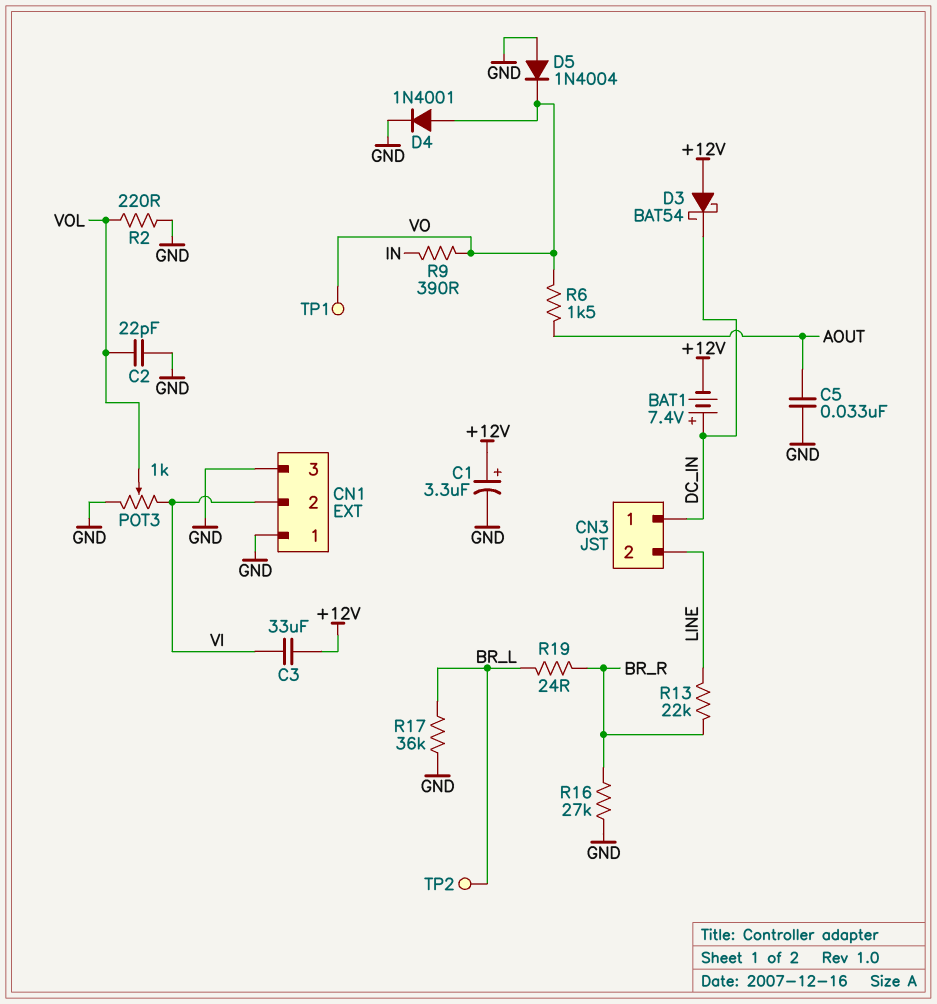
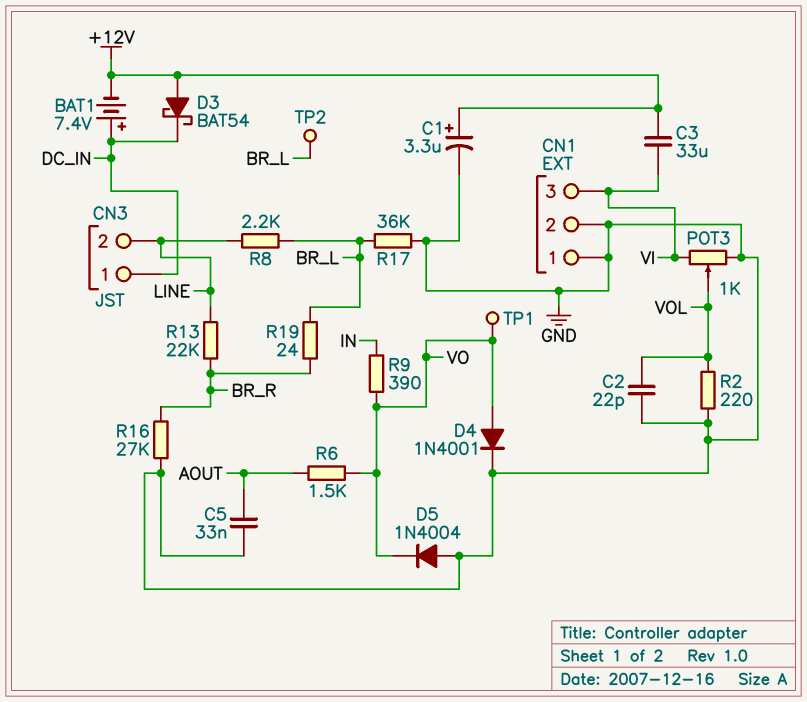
CN1 pin 2: VI -> GND
CN1 pin 3: GND -> VI
R8: none -> 2.2k (BR_L, LINE)

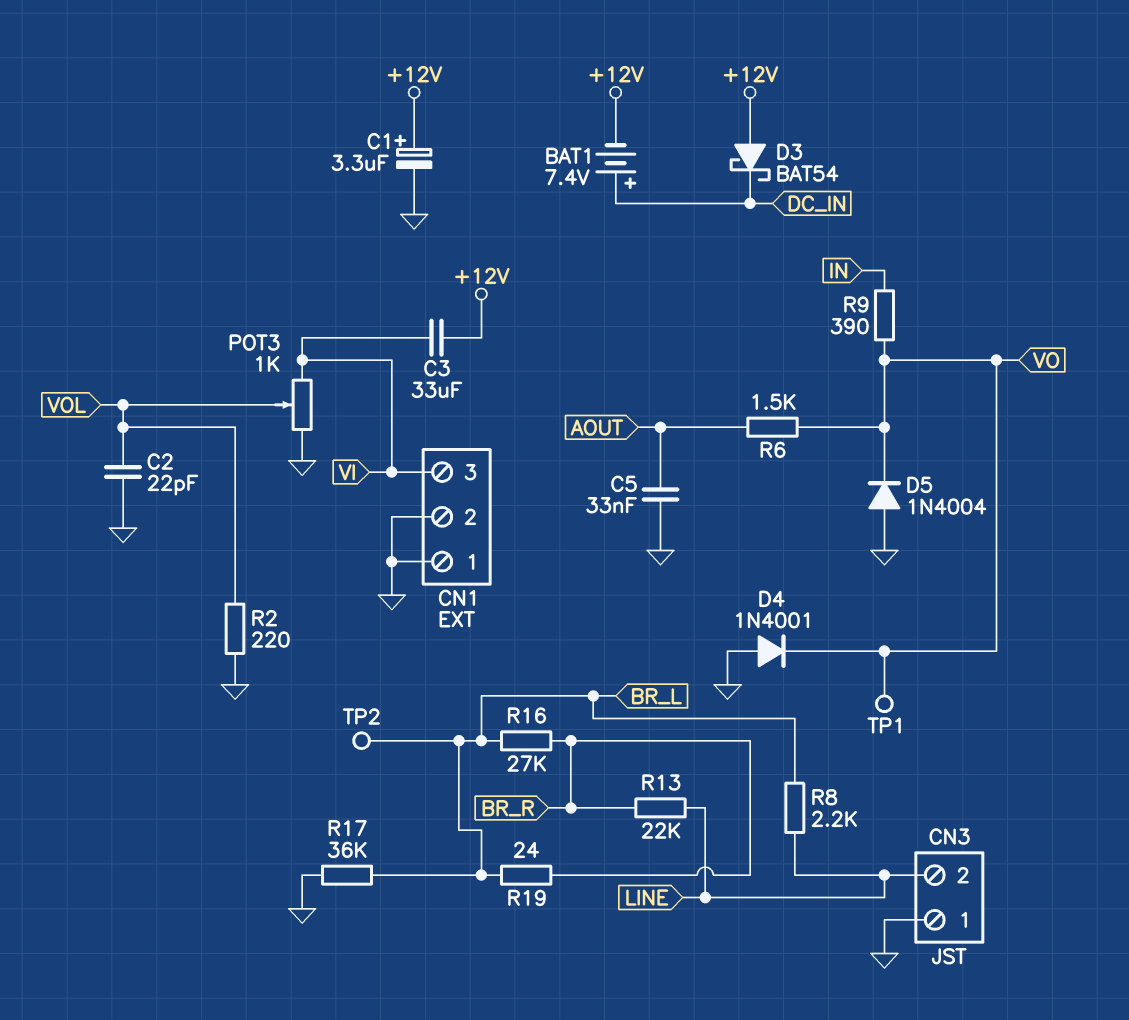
CN3 pin 1: DC_IN -> GND
D4: diode 1N4001 (A VO, K GND) -> diode 1N4001 (A GND, K VO)
R16: 27k (BR_R, GND) -> 27k (BR_L, BR_R)

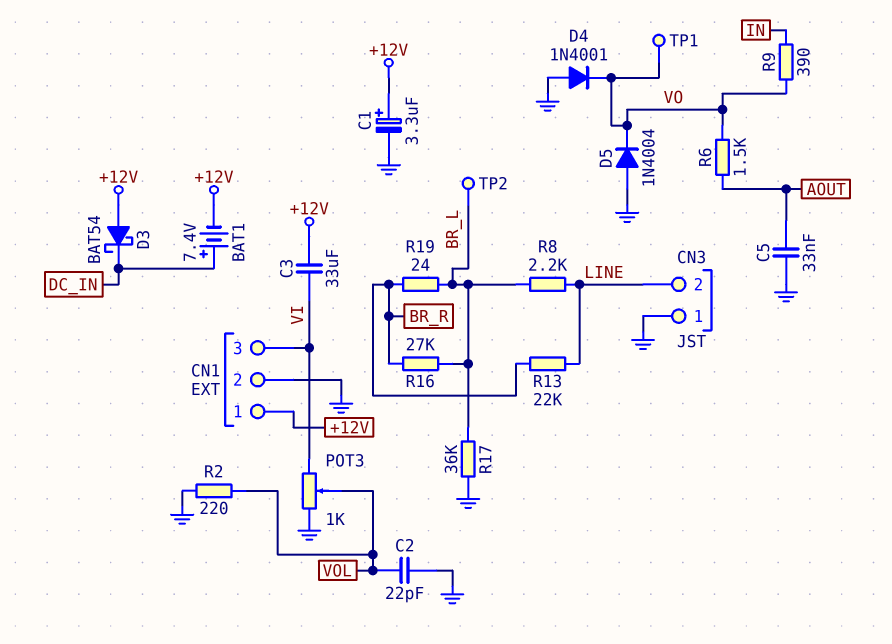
CN1 pin 1: GND -> +12V

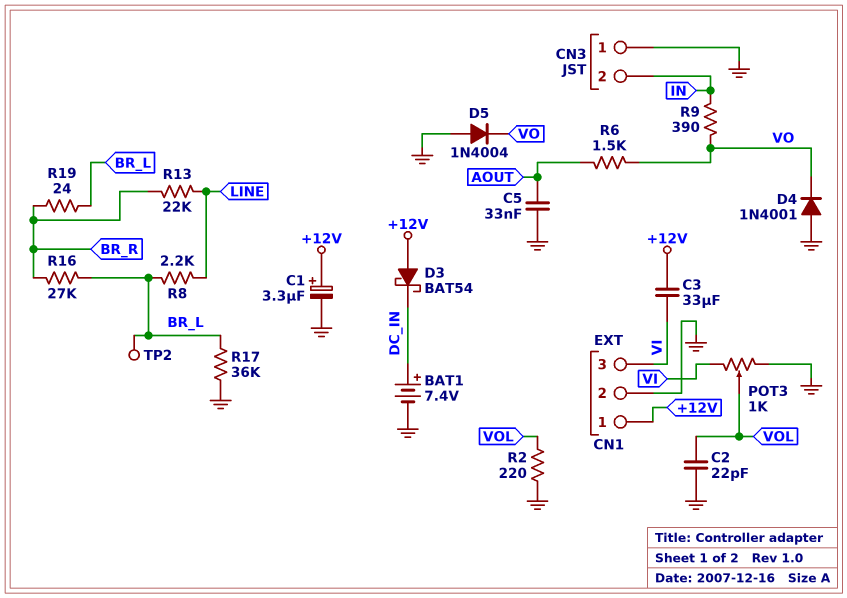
BAT1: 7.4V (plus DC_IN, minus +12V) -> 7.4V (plus DC_IN, minus GND)
CN3 pin 2: LINE -> IN
TP1: test point (VO) -> none

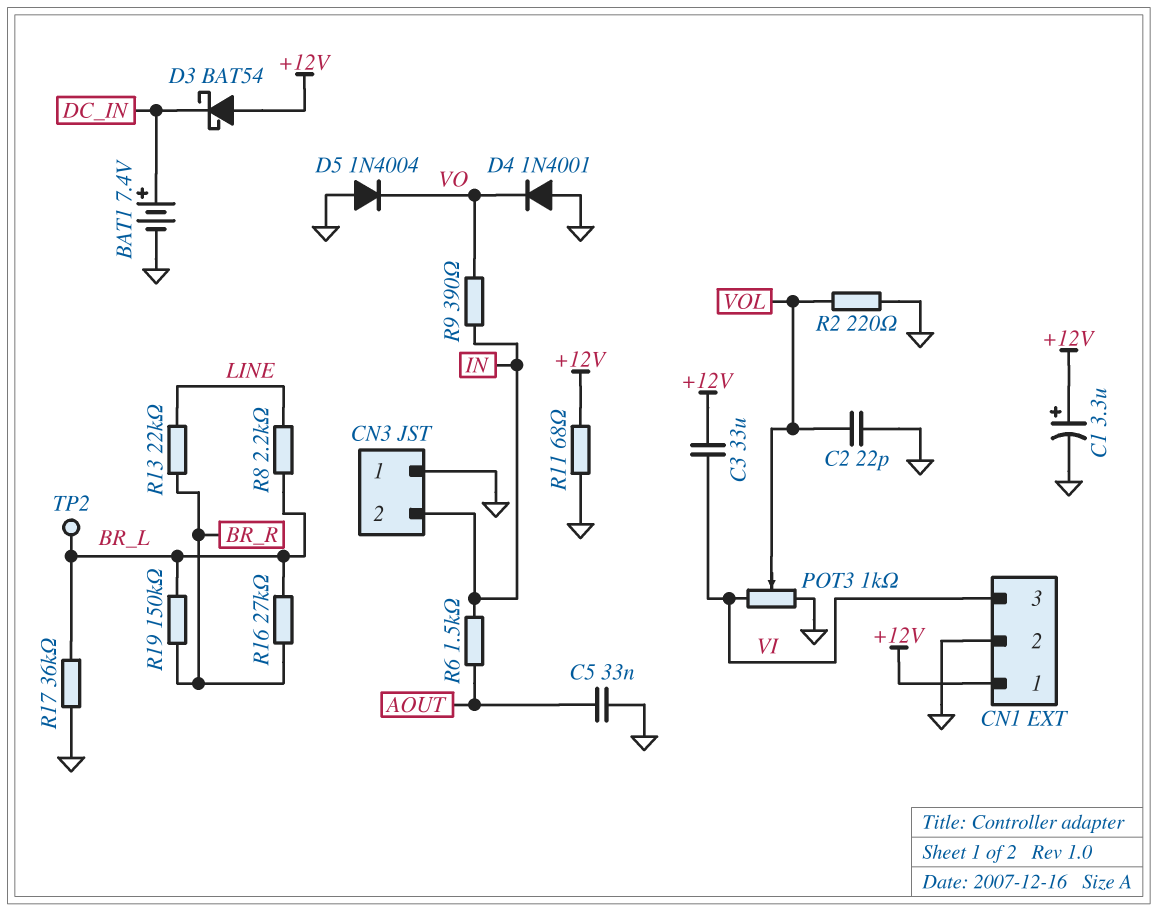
R6: 1.5k (AOUT, VO) -> 1.5k (AOUT, IN)
R11: none -> 68 (+12V, GND)
R19: 24 (BR_L, BR_R) -> 150k (BR_L, BR_R)

